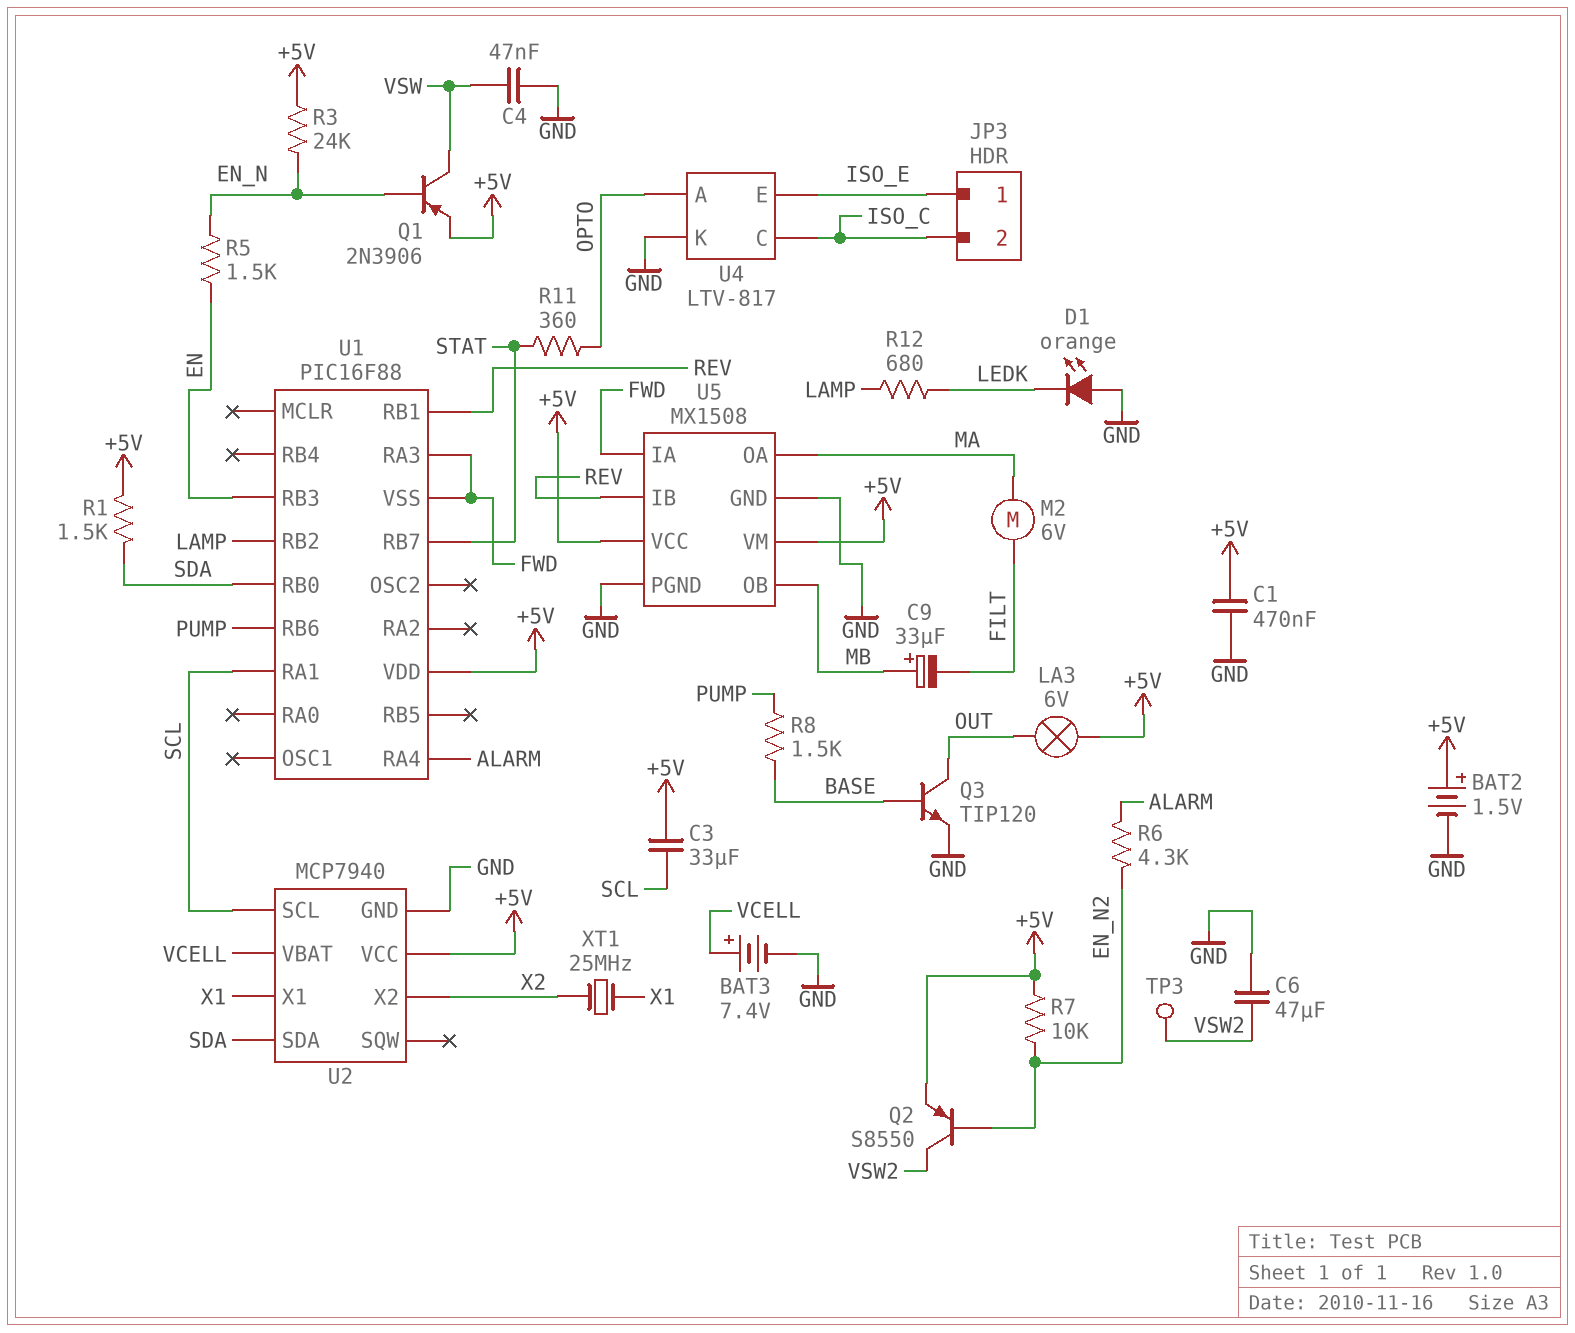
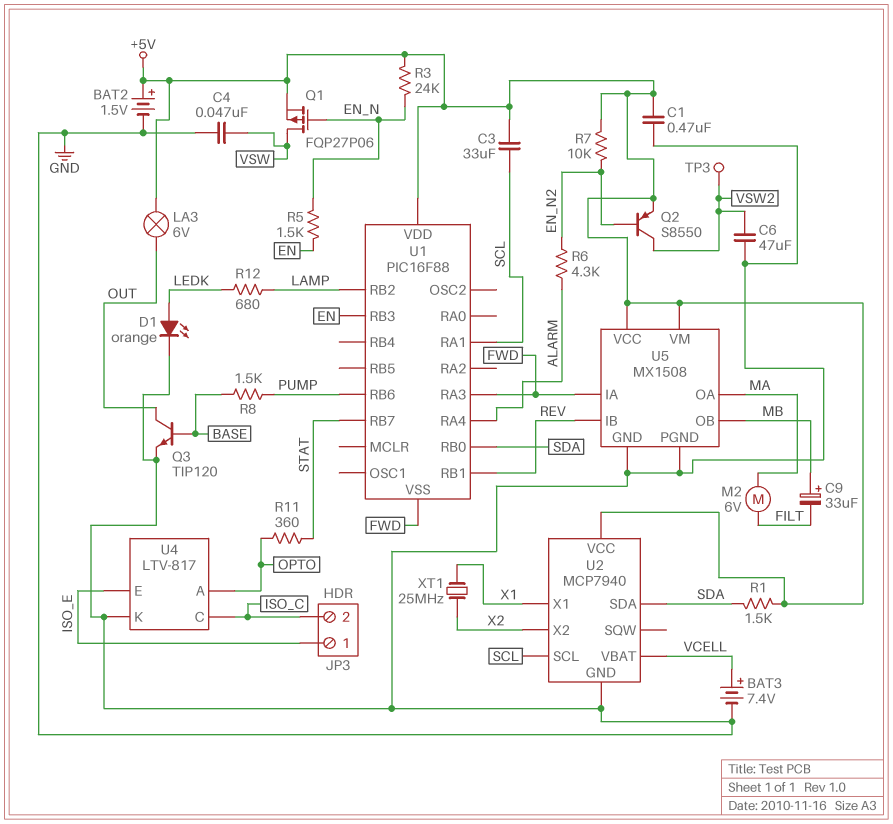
D1: LED orange (A GND, K LEDK) -> LED orange (A LEDK, K GND)
Q1: PNP 2N3906 (B EN_N, C VSW, E +5V) -> PMOS FQP27P06 (G EN_N, D VSW, S +5V)

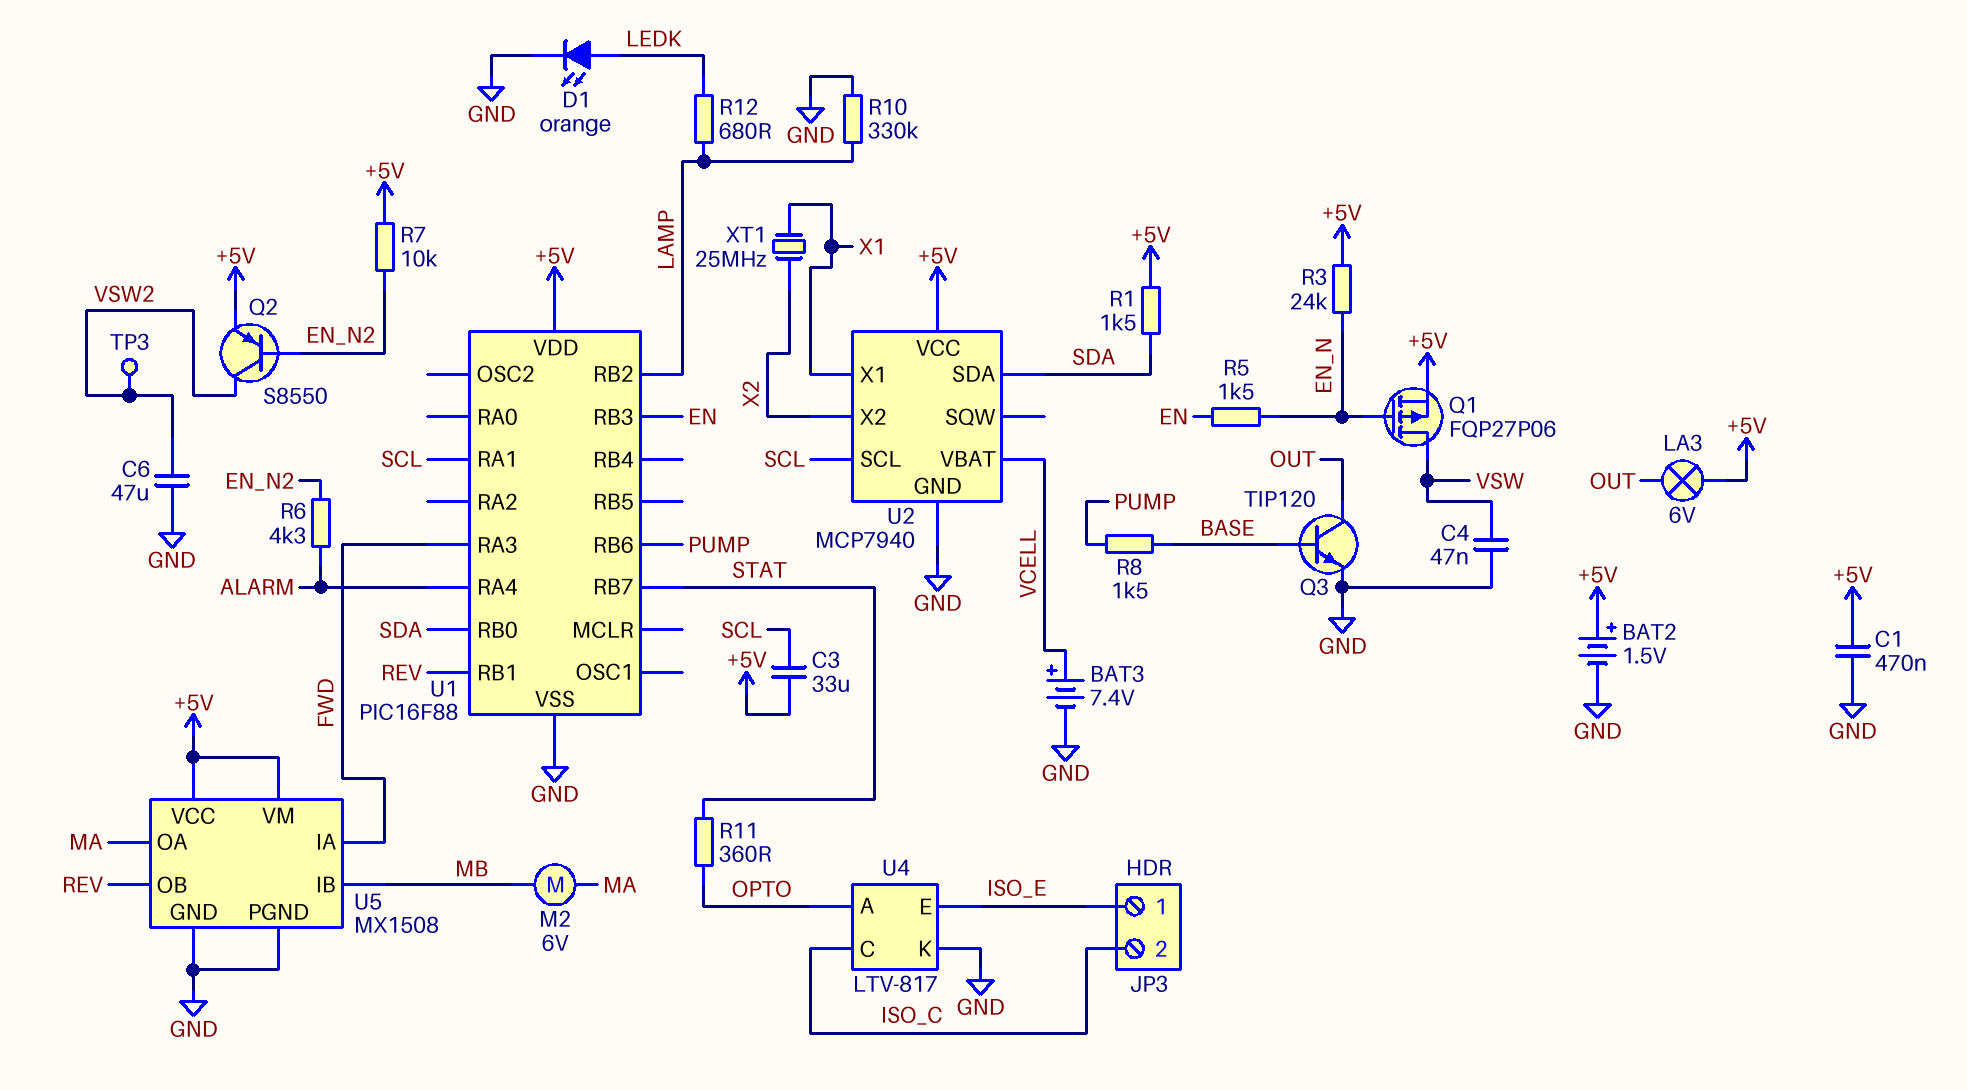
C9: 33uF (plus MB, minus FILT) -> none
M2: motor 6V (FILT, MA) -> motor 6V (MA, MB)
R10: none -> 330k (GND, LAMP)
U1 pin VSS: FWD -> GND
U5 pin IB: REV -> MB
U5 pin OB: MB -> REV

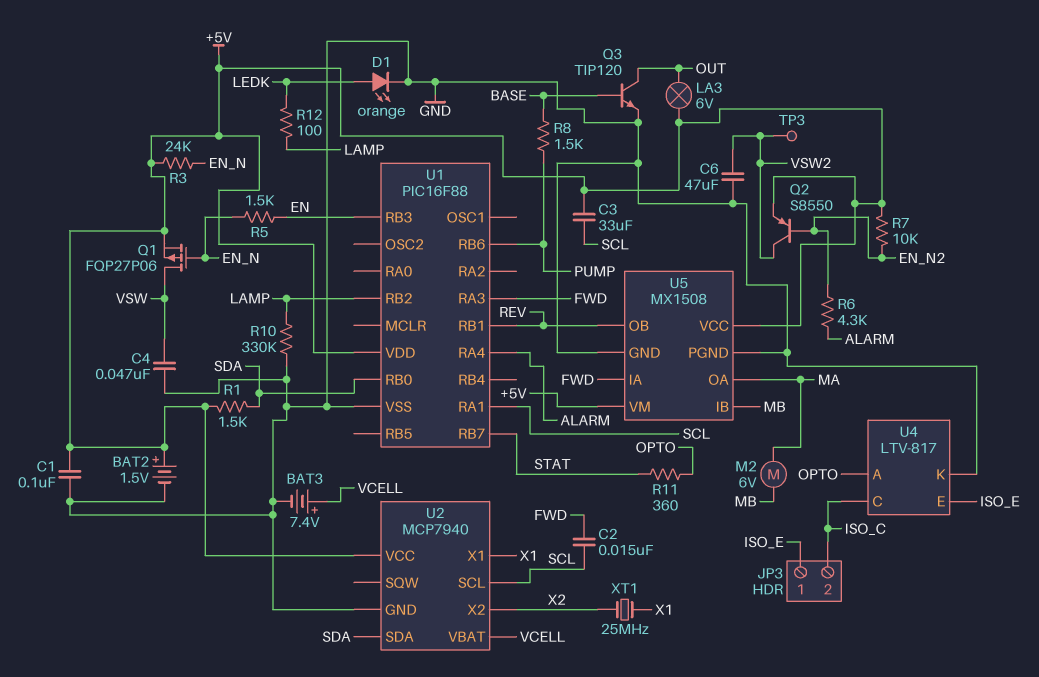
C1: 470nF (+5V, GND) -> 100nF (+5V, GND)
C2: none -> 15nF (FWD, SCL)
R12: 680 (LAMP, LEDK) -> 100 (LAMP, LEDK)

